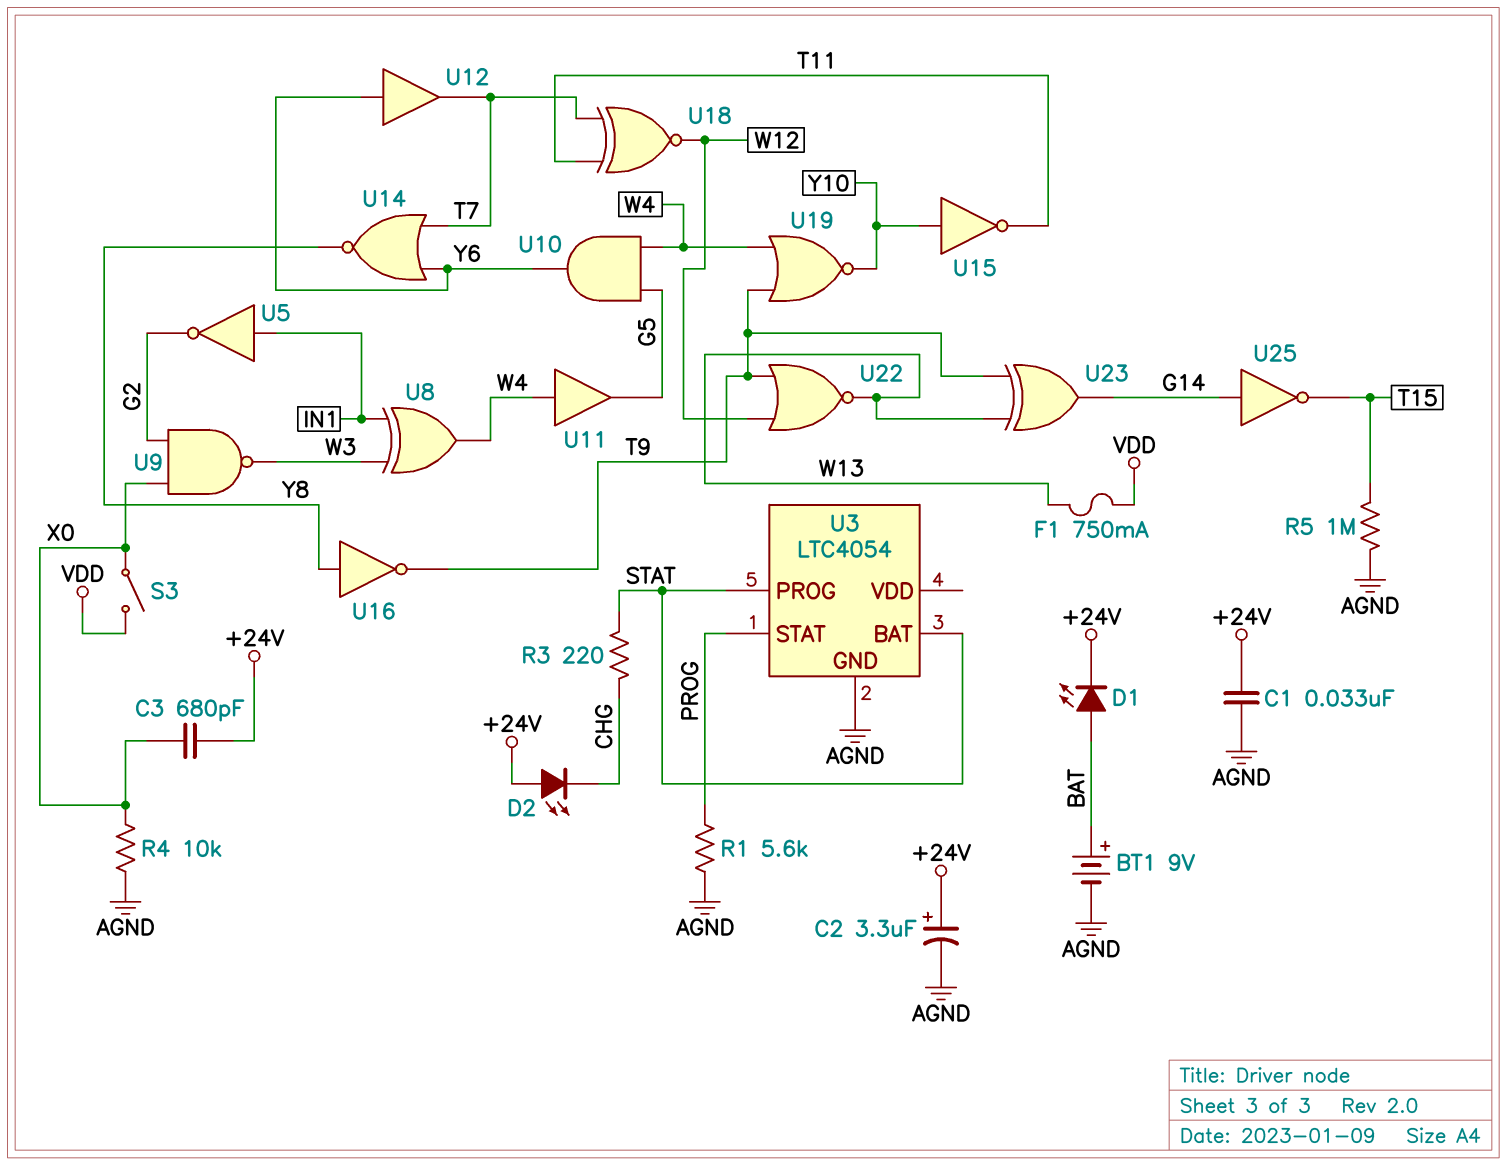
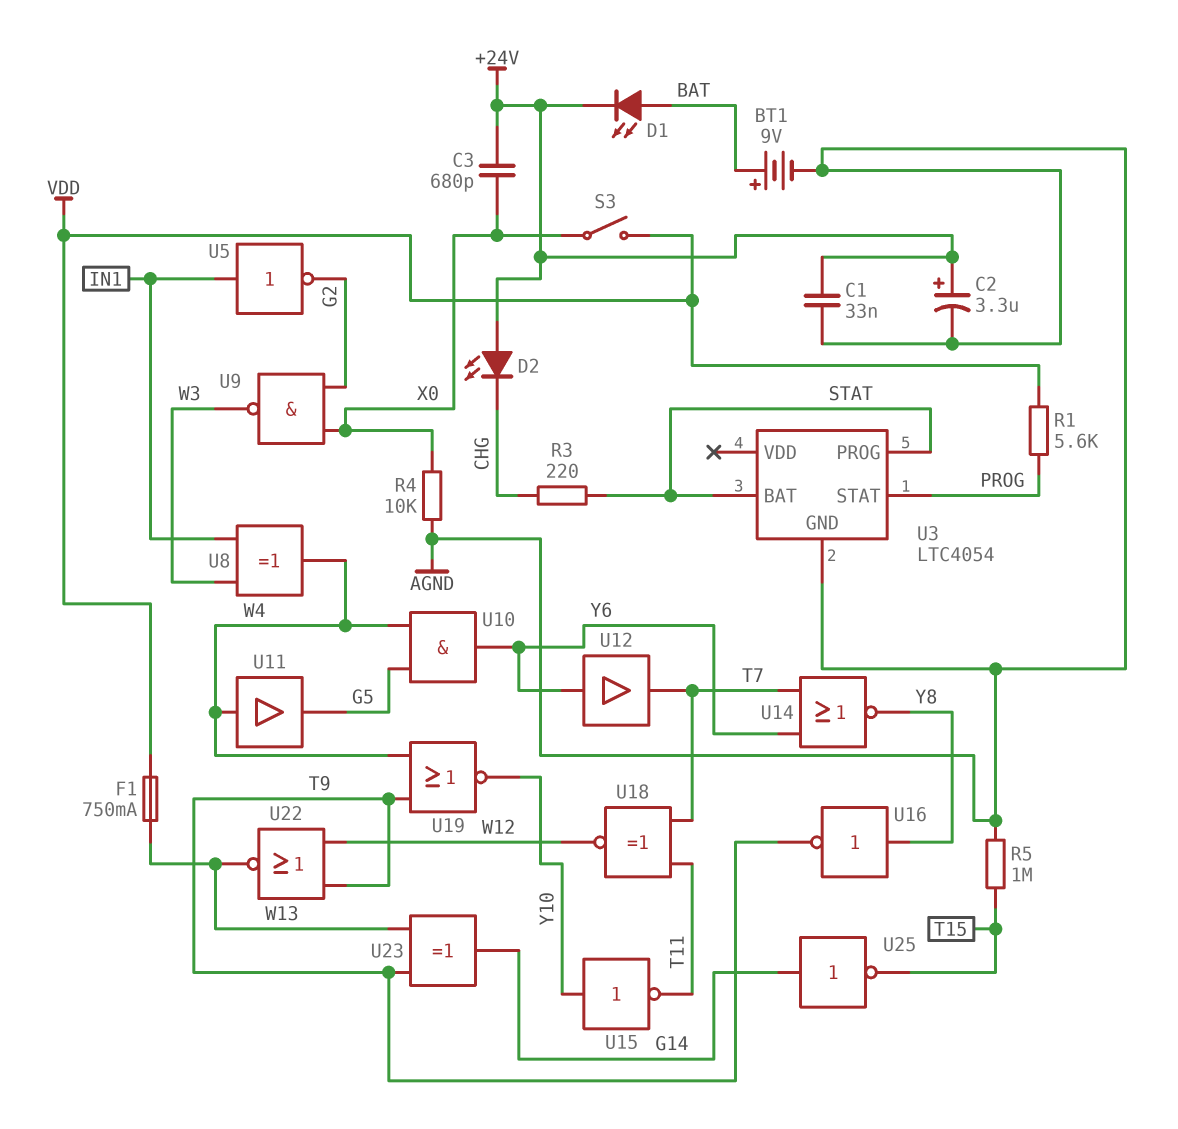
R1: 5.6k (AGND, PROG) -> 5.6k (PROG, VDD)

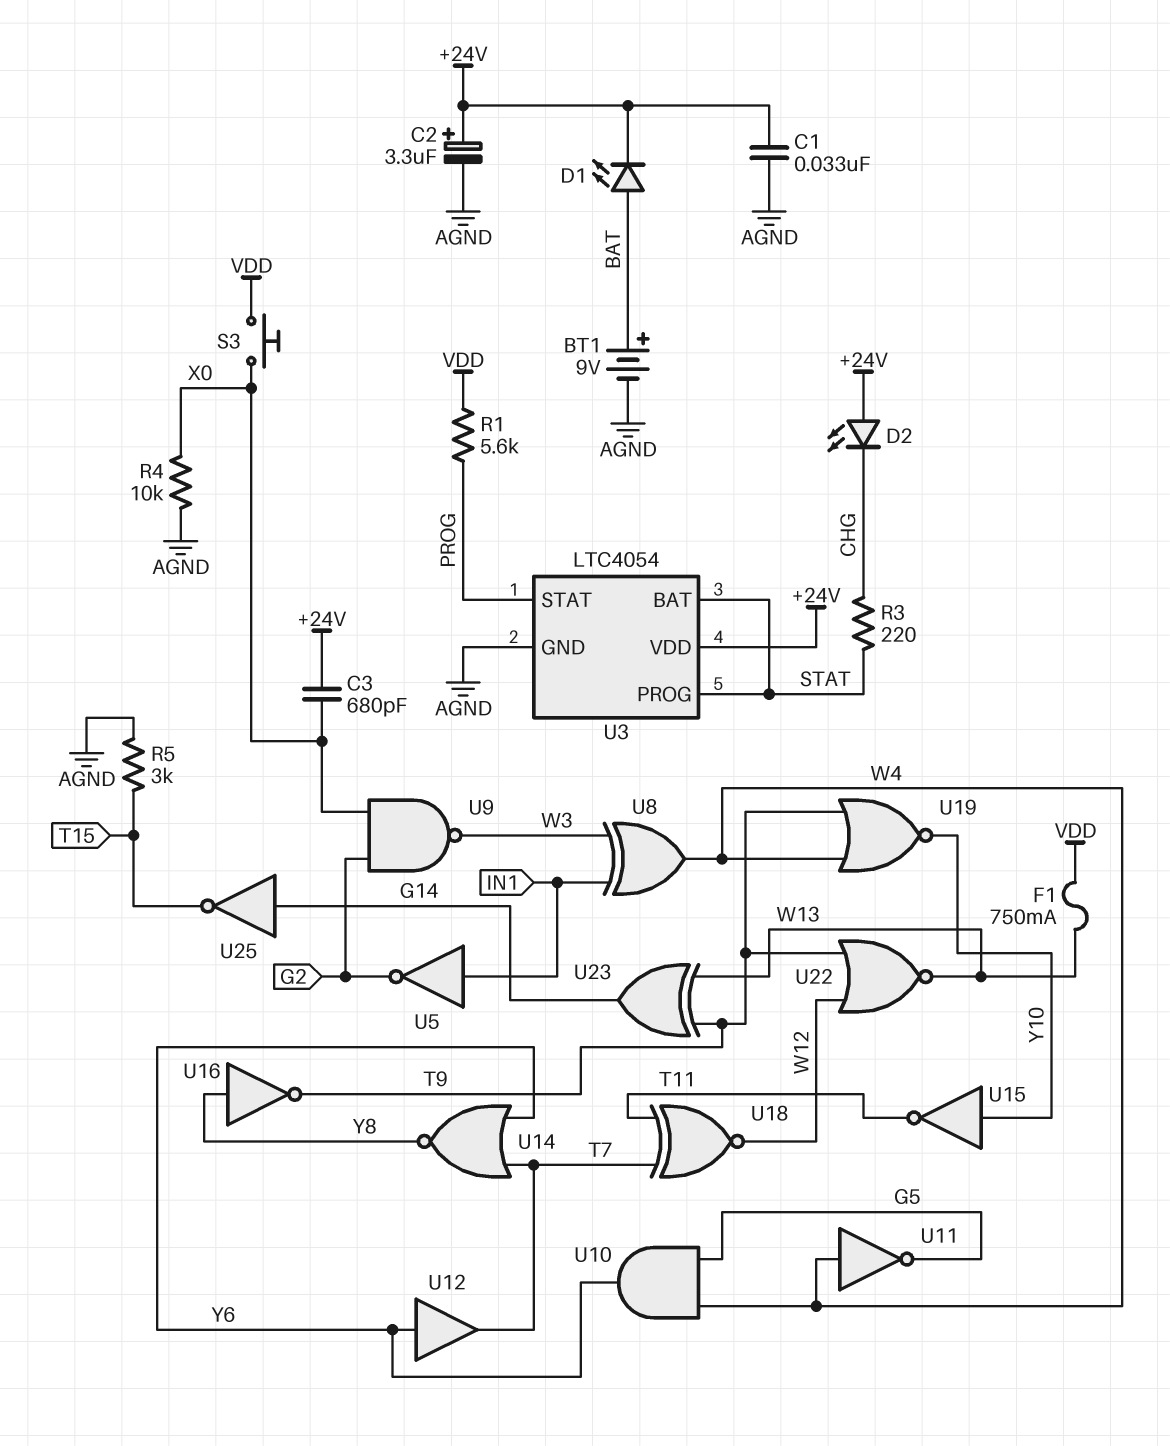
R5: 1M (AGND, T15) -> 3k (AGND, T15)
S3: switch (VDD, X0) -> button (VDD, X0)
U3 pin VDD: none -> +24V
U11: buffer (in W4, out G5) -> NOT (in W4, out G5)

